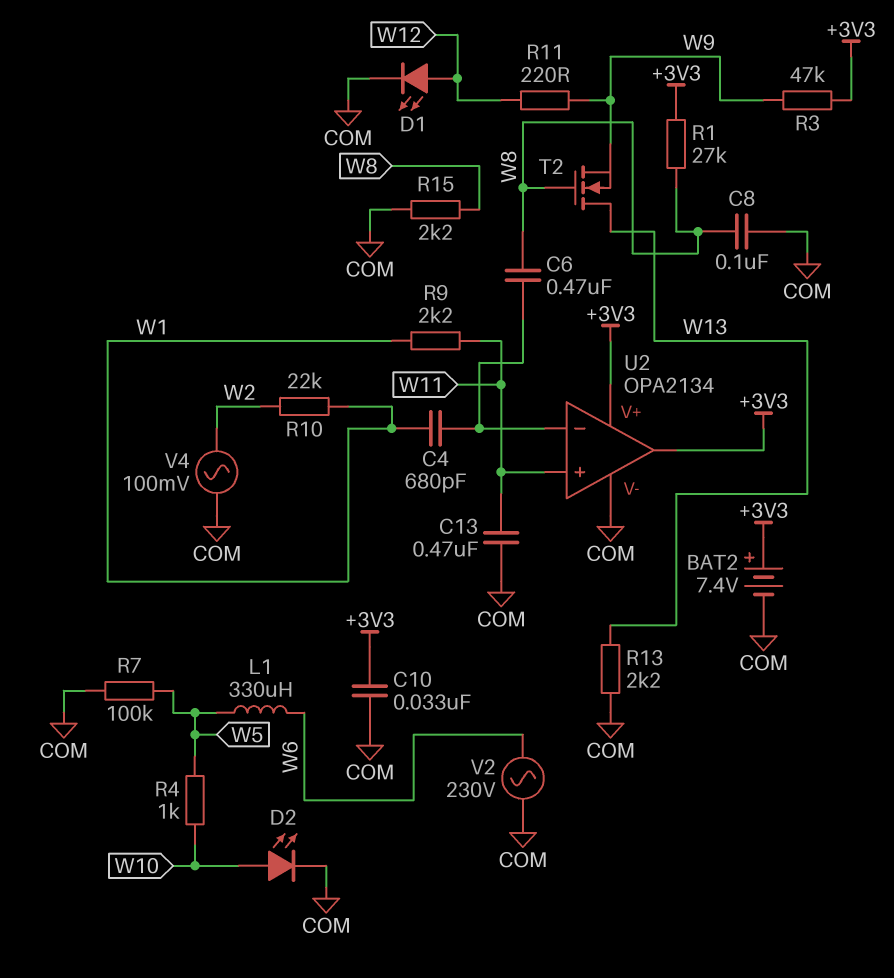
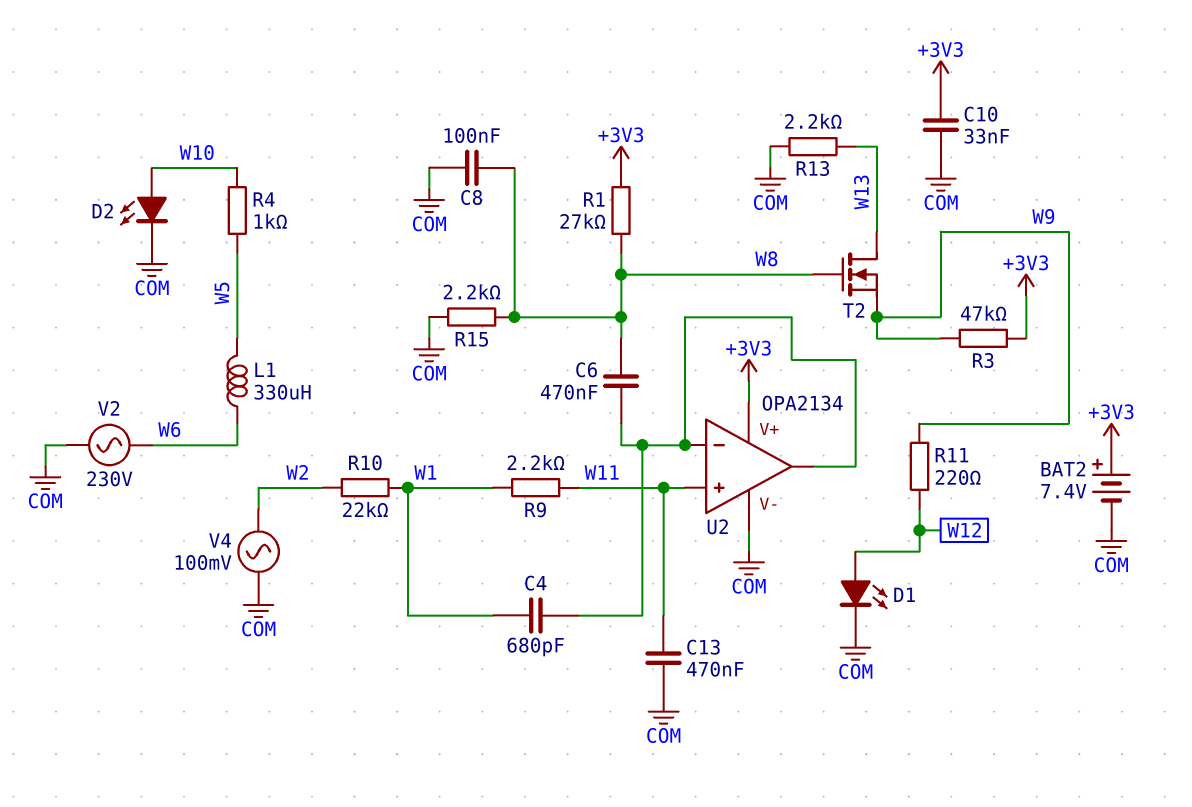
R7: 100k (COM, W5) -> none
U2 pin out: +3V3 -> U2/in-

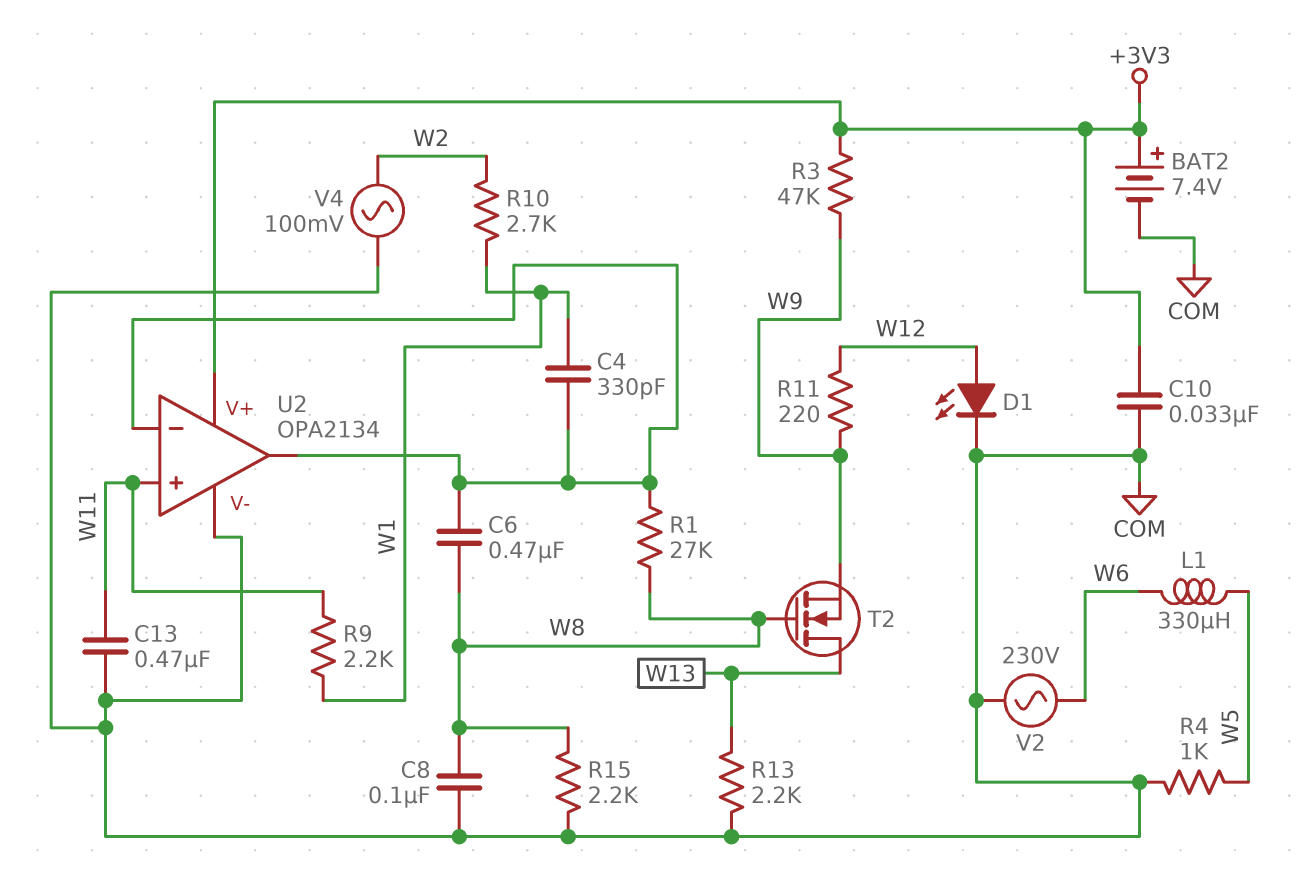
C4: 680pF (U2/in-, W1) -> 330pF (U2/in-, W1)
D2: LED (A W10, K COM) -> none
R1: 27k (+3V3, W8) -> 27k (U2/in-, W8)
R4: 1k (W5, W10) -> 1k (COM, W5)
R10: 22k (W1, W2) -> 2.7k (W1, W2)

